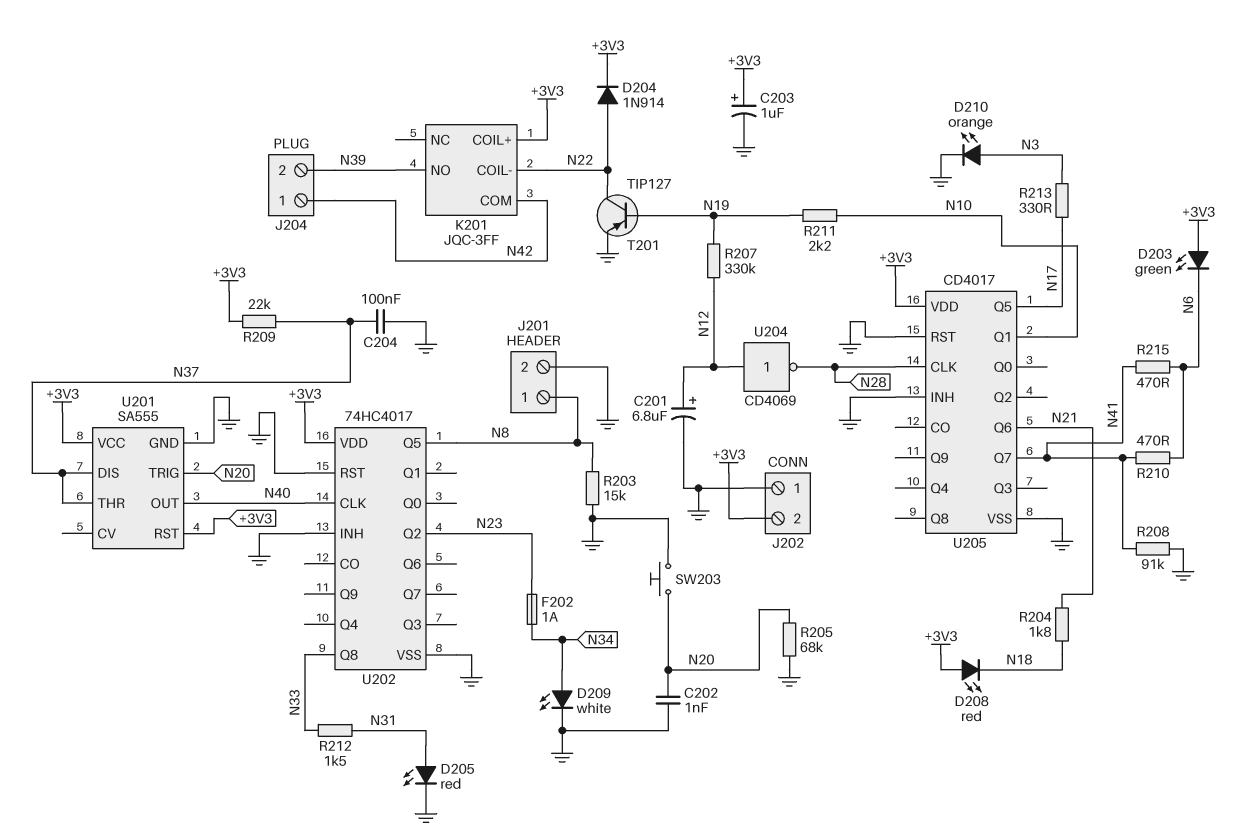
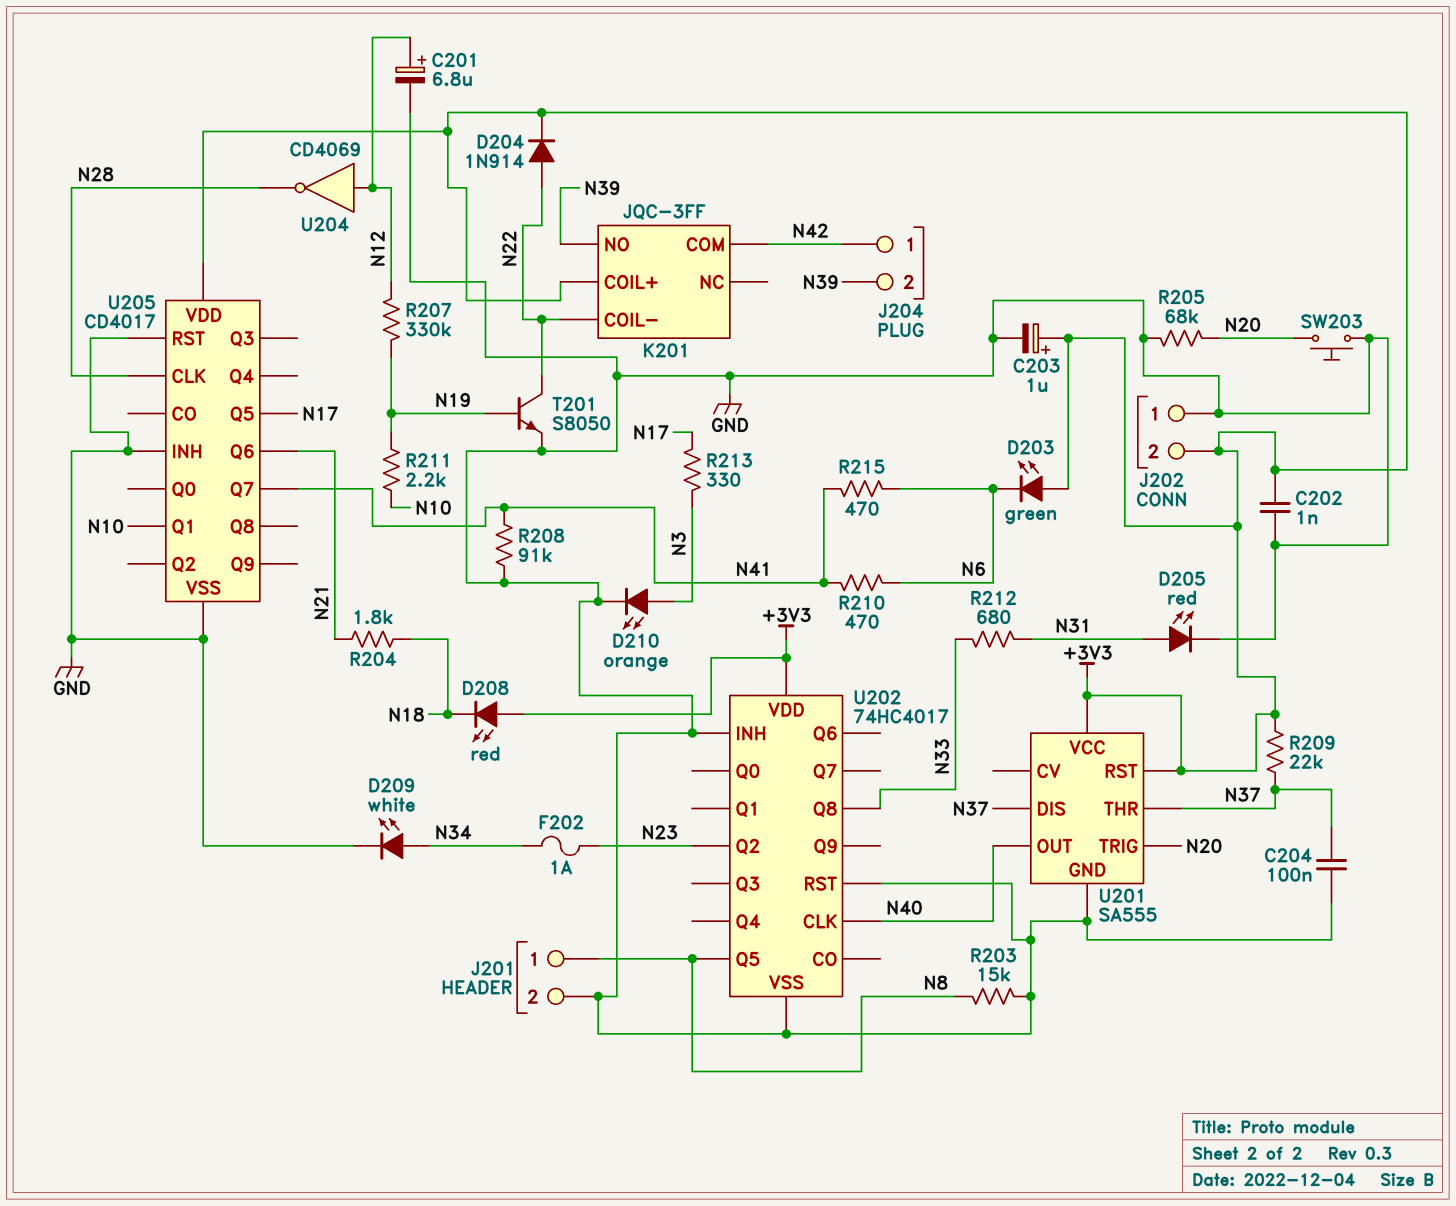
C202: 1nF (GND, N20) -> 1nF (+3V3, GND)
R212: 1.5k (N31, N33) -> 680 (N31, N33)
T201: PNP TIP127 (B N19, C N22, E GND) -> NPN S8050 (B N19, C N22, E GND)

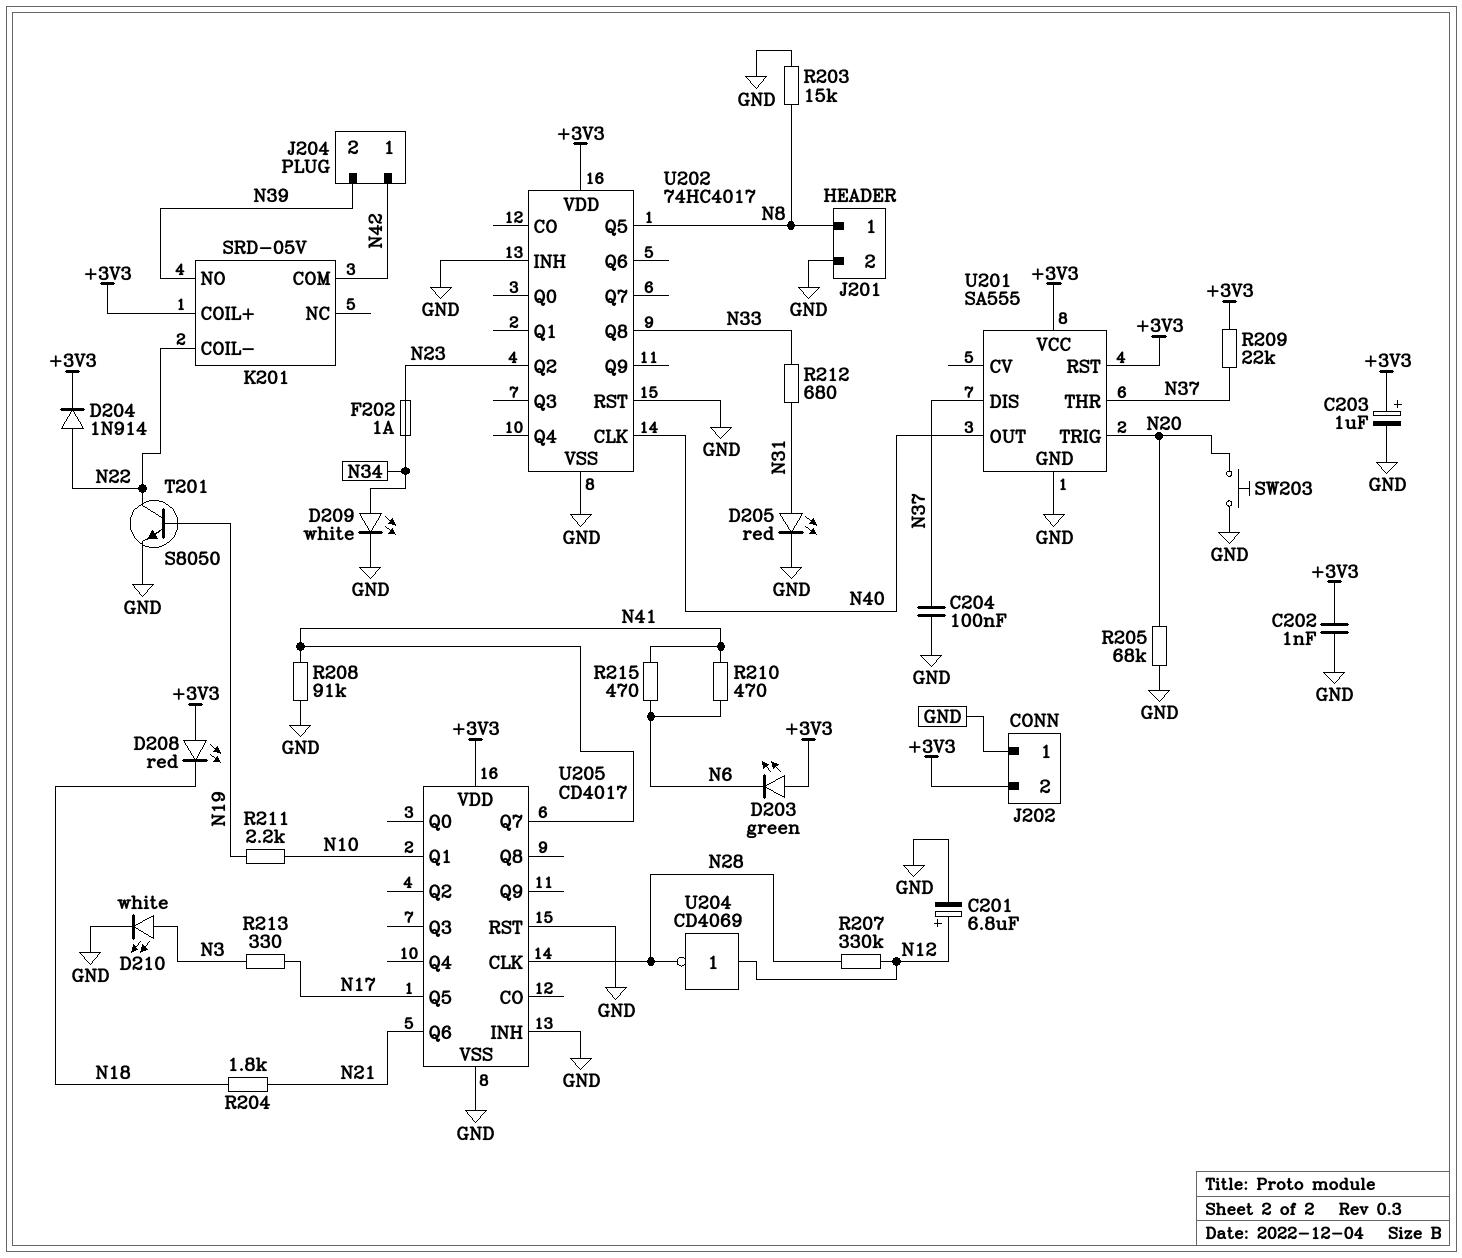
D210: LED orange (A N3, K GND) -> LED white (A N3, K GND)
K201: JQC-3FF -> SRD-05V
R207: 330k (N12, N19) -> 330k (N12, N28)

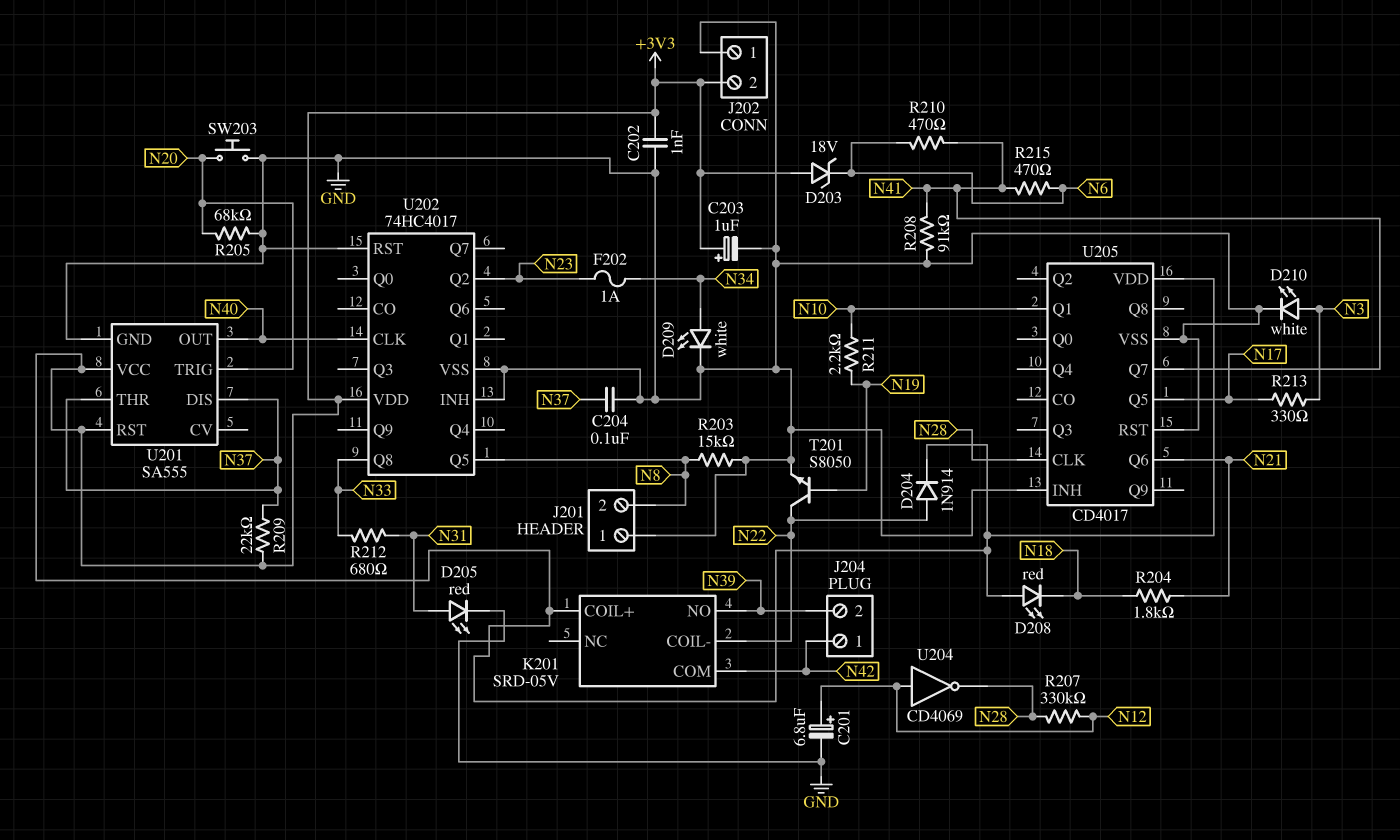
D203: LED green (A +3V3, K N6) -> zener 18V (A +3V3, K N6)
J201 pin 1: N8 -> GND
J201 pin 2: GND -> N8

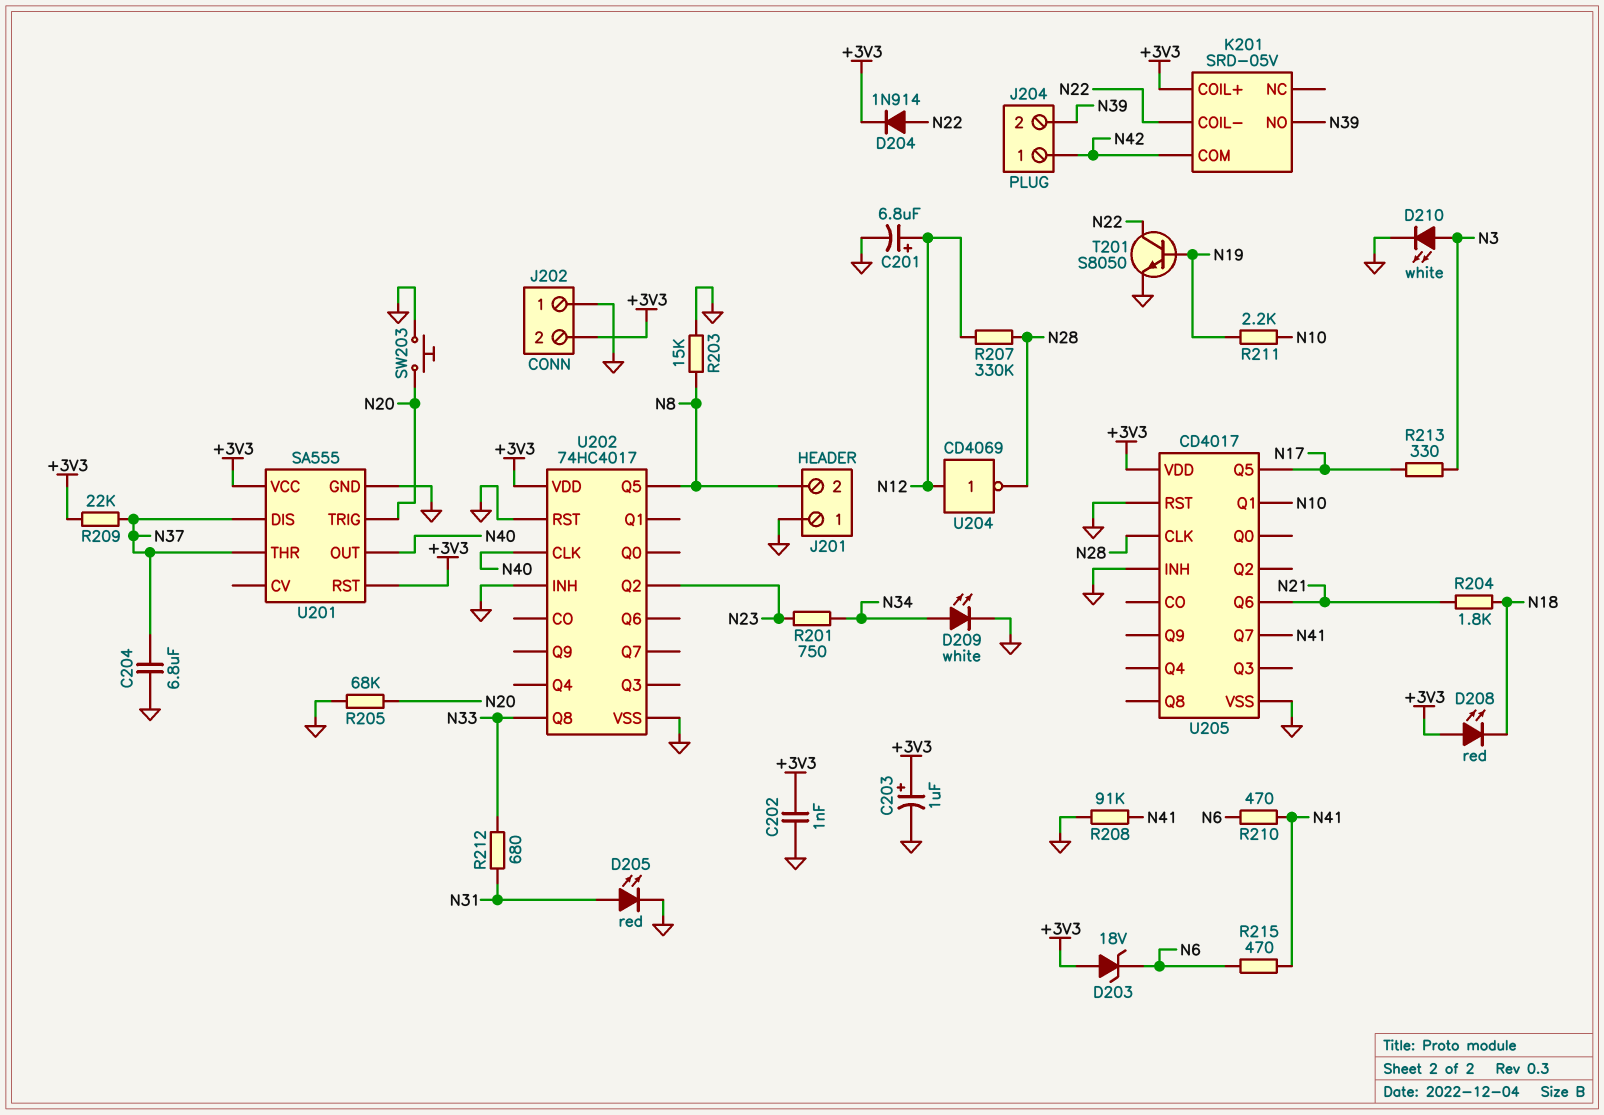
C204: 100nF (GND, N37) -> 6.8uF (GND, N37)
F202: 1A (N23, N34) -> none
R201: none -> 750 (N23, N34)

